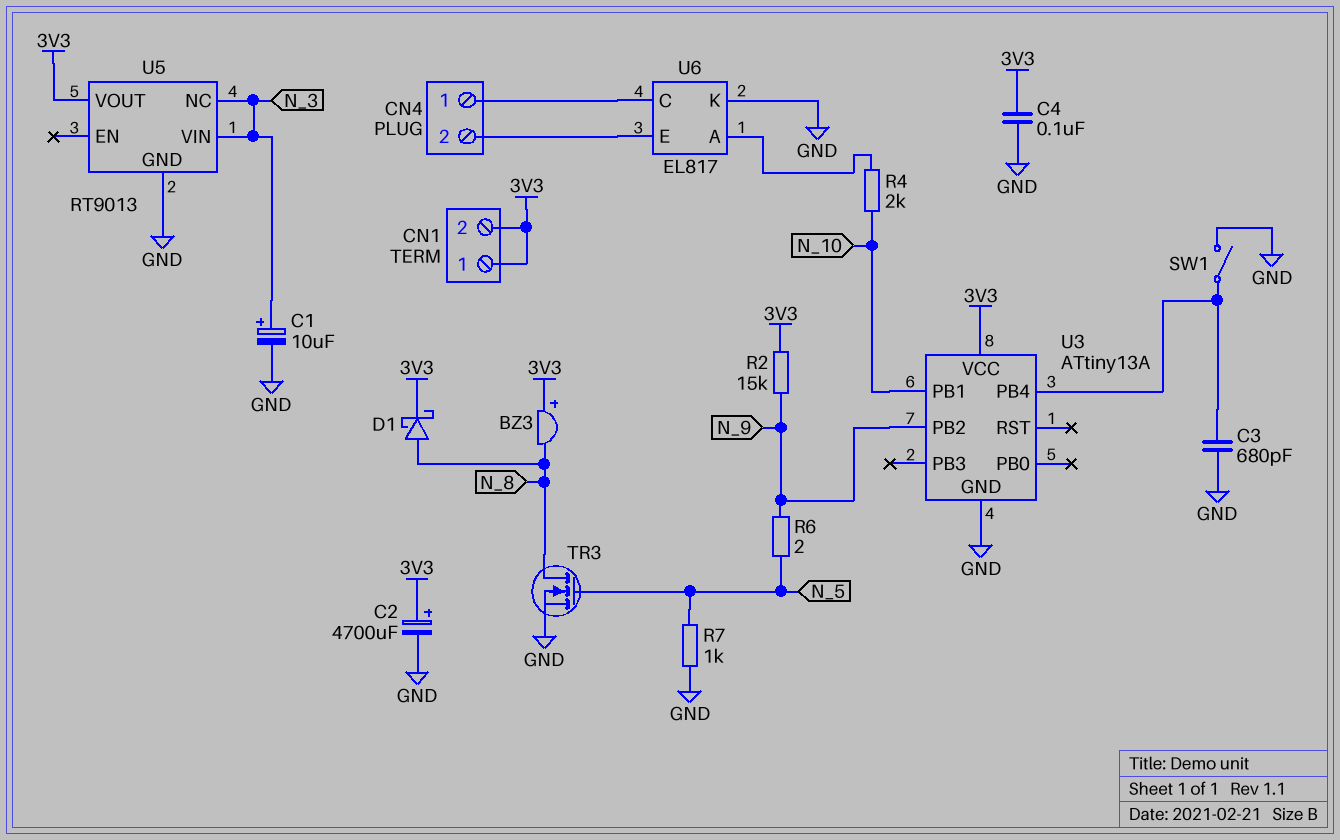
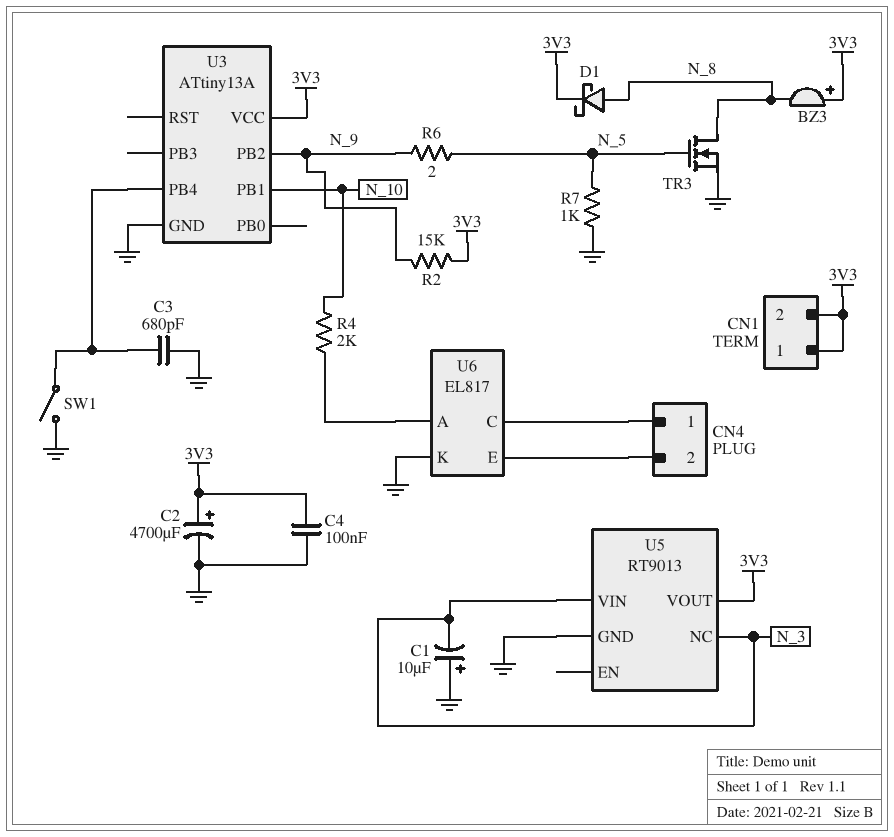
C1: 10uF (plus N_3, minus GND) -> 10uF (plus GND, minus N_3)

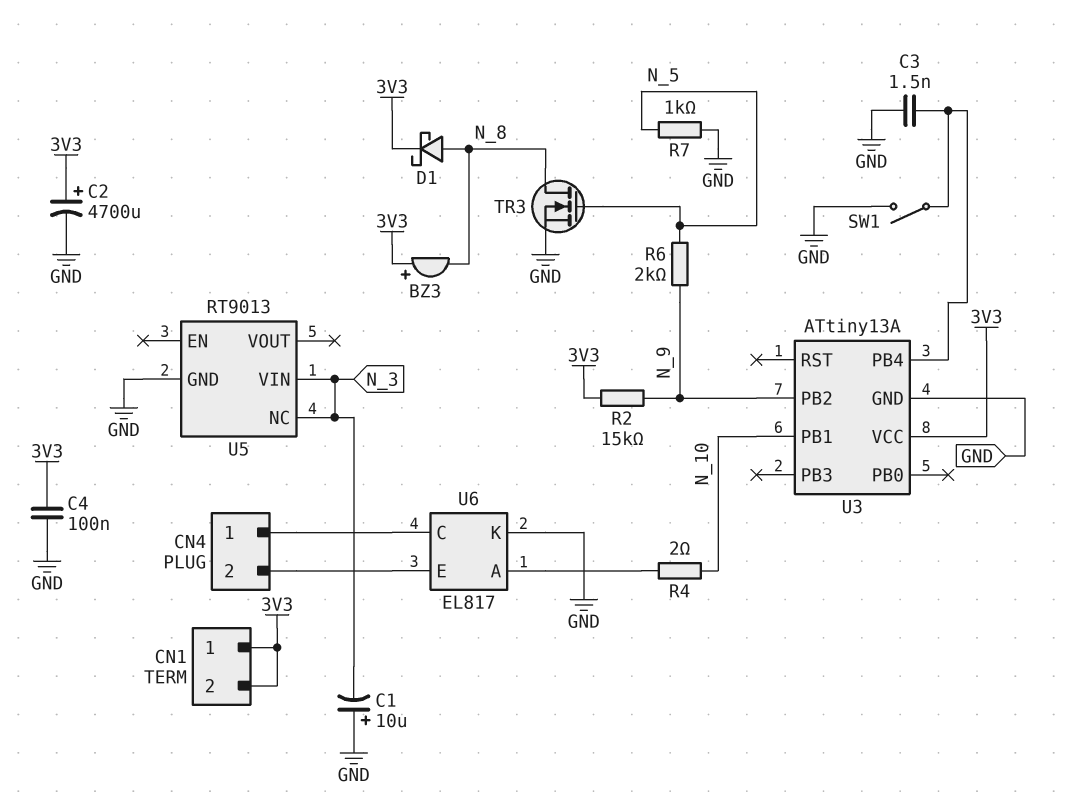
C3: 680pF (GND, U3/PB4) -> 1.5nF (GND, U3/PB4)
R4: 2k (N_10, U6/A) -> 2 (N_10, U6/A)
R6: 2 (N_5, N_9) -> 2k (N_5, N_9)
U5 pin VOUT: 3V3 -> none

